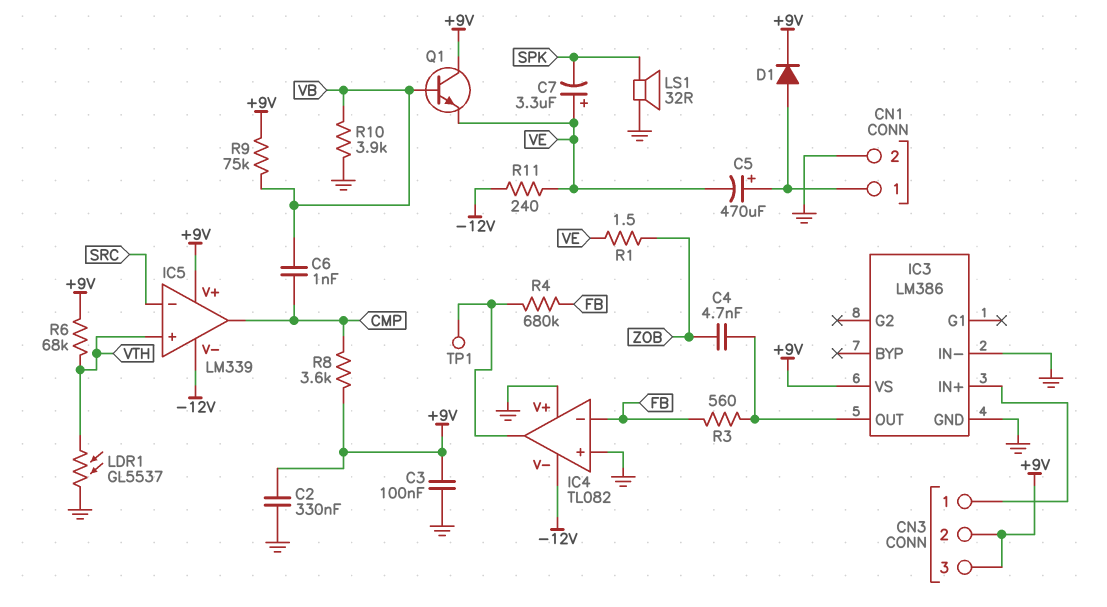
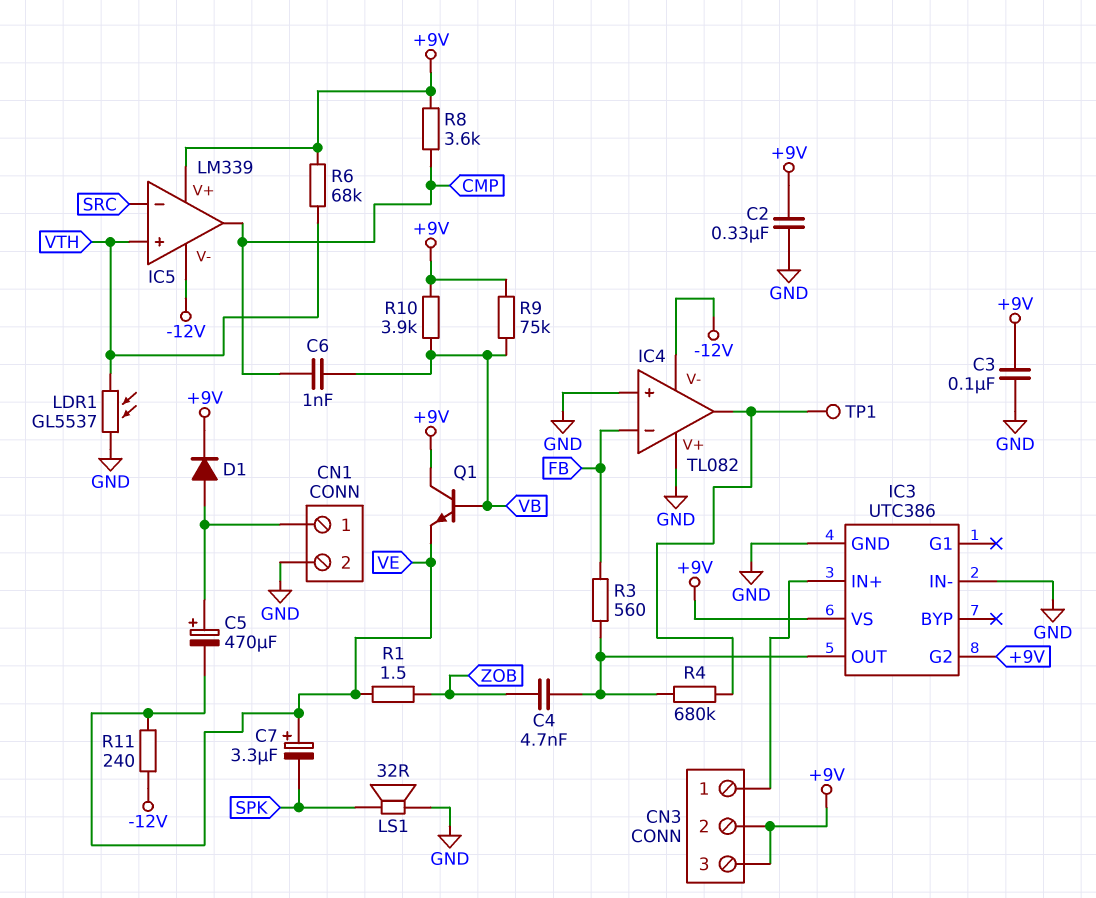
IC3: LM386 -> UTC386
IC3 pin G2: none -> +9V
R4: 680k (FB, IC4/out) -> 680k (IC3/OUT, IC4/out)
R10: 3.9k (GND, VB) -> 3.9k (+9V, VB)

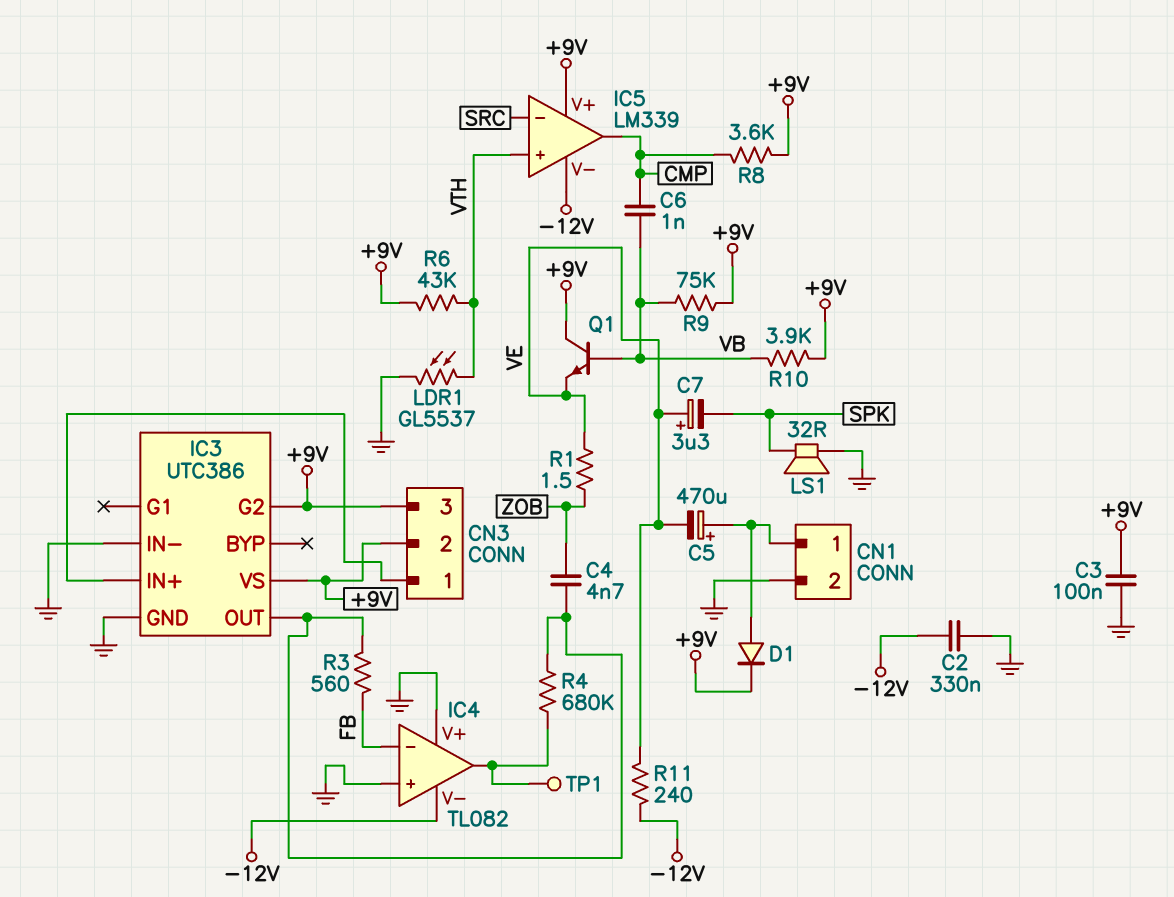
C2: 330nF (+9V, GND) -> 330nF (-12V, GND)
R6: 68k (+9V, VTH) -> 43k (+9V, VTH)

